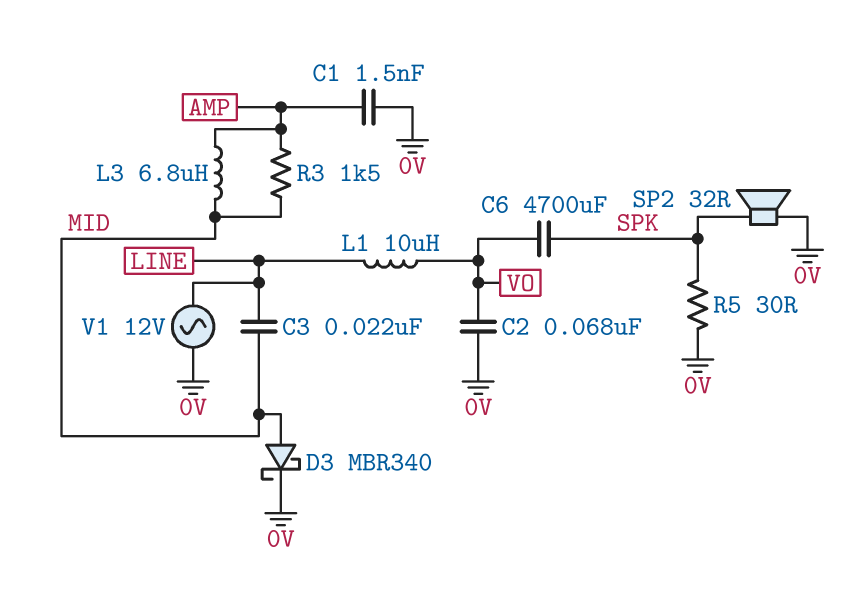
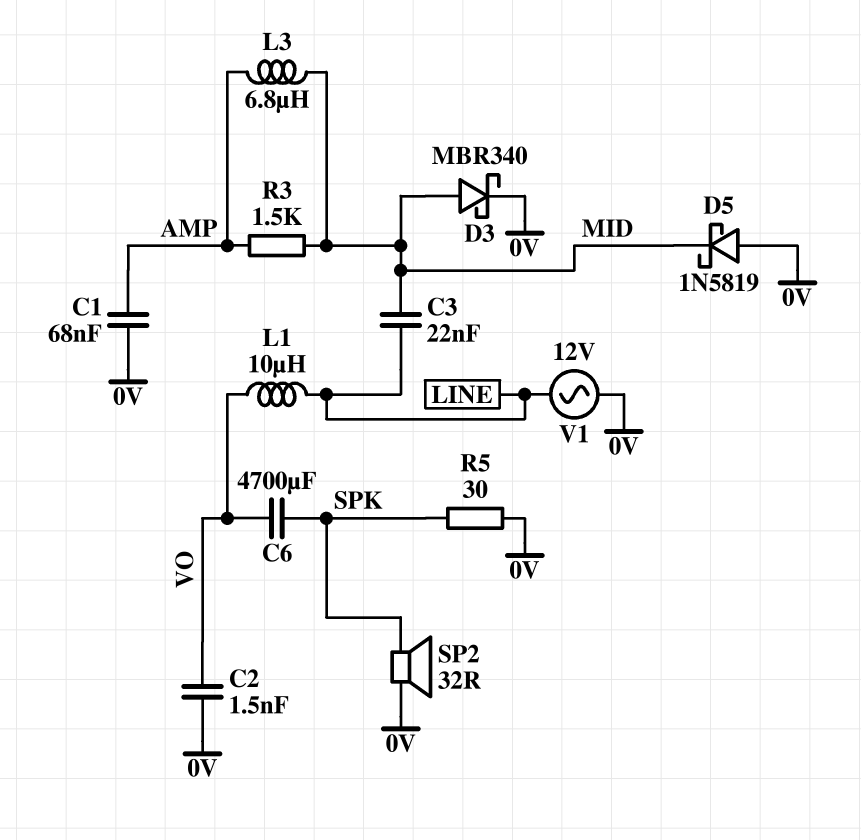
C1: 1.5nF (0V, AMP) -> 68nF (0V, AMP)
C2: 68nF (0V, VO) -> 1.5nF (0V, VO)
D5: none -> schottky 1N5819 (A 0V, K MID)

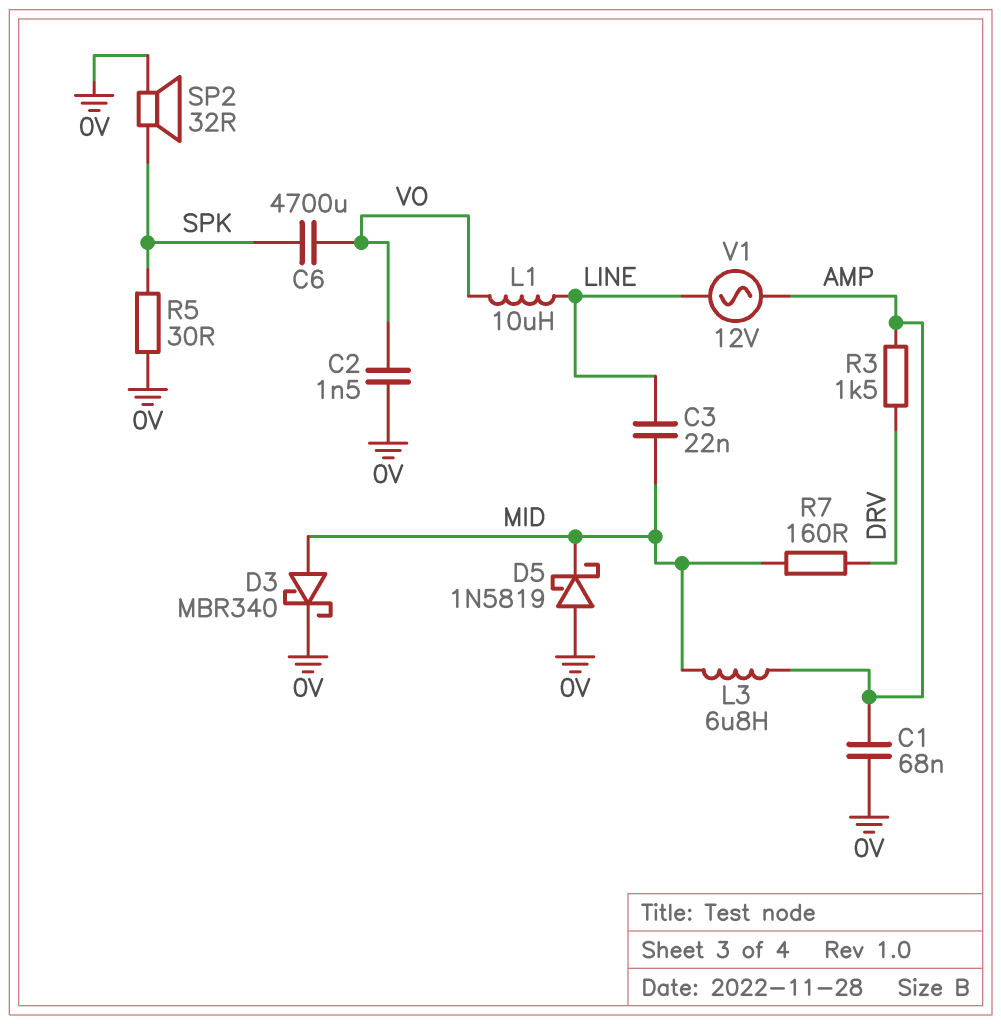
R3: 1.5k (AMP, MID) -> 1.5k (AMP, DRV)
R7: none -> 160 (DRV, MID)
V1: AC 12V (0V, LINE) -> AC 12V (AMP, LINE)

